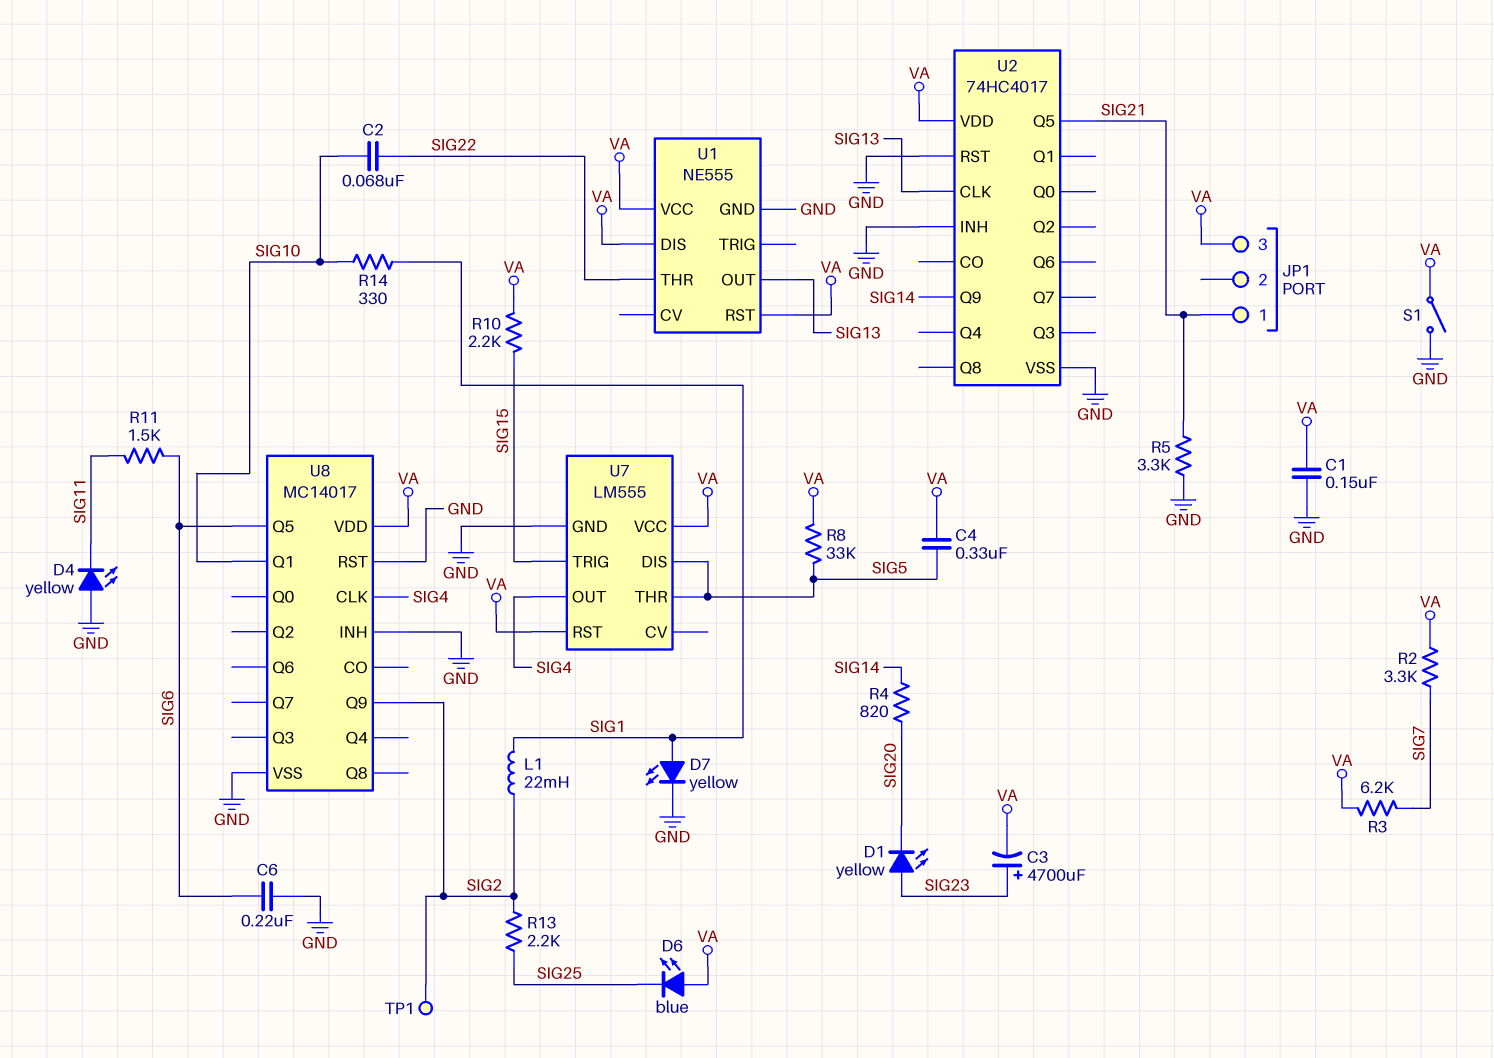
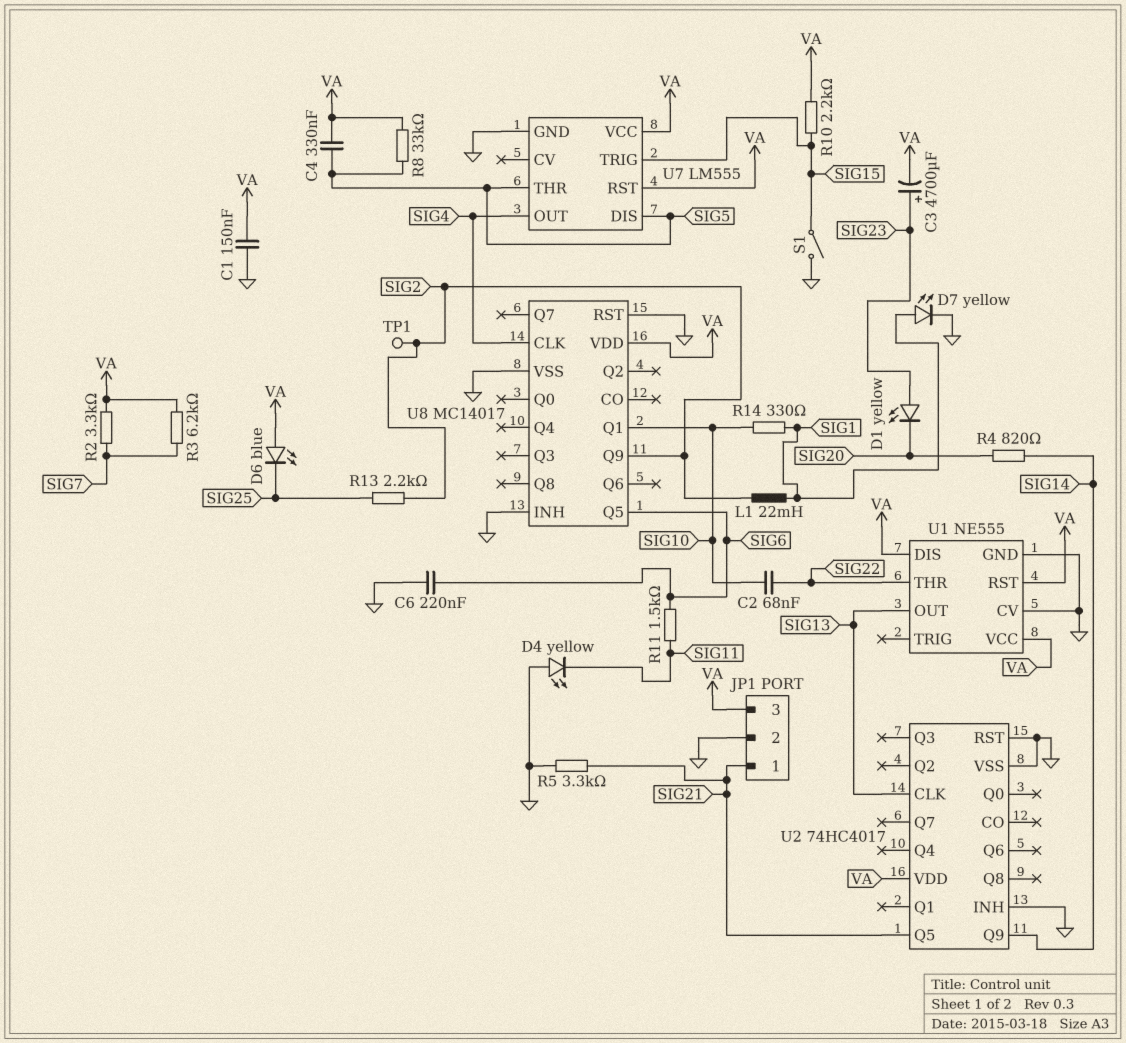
JP1 pin 2: none -> GND
S1: switch (GND, VA) -> switch (GND, SIG15)
U1 pin CV: none -> GND

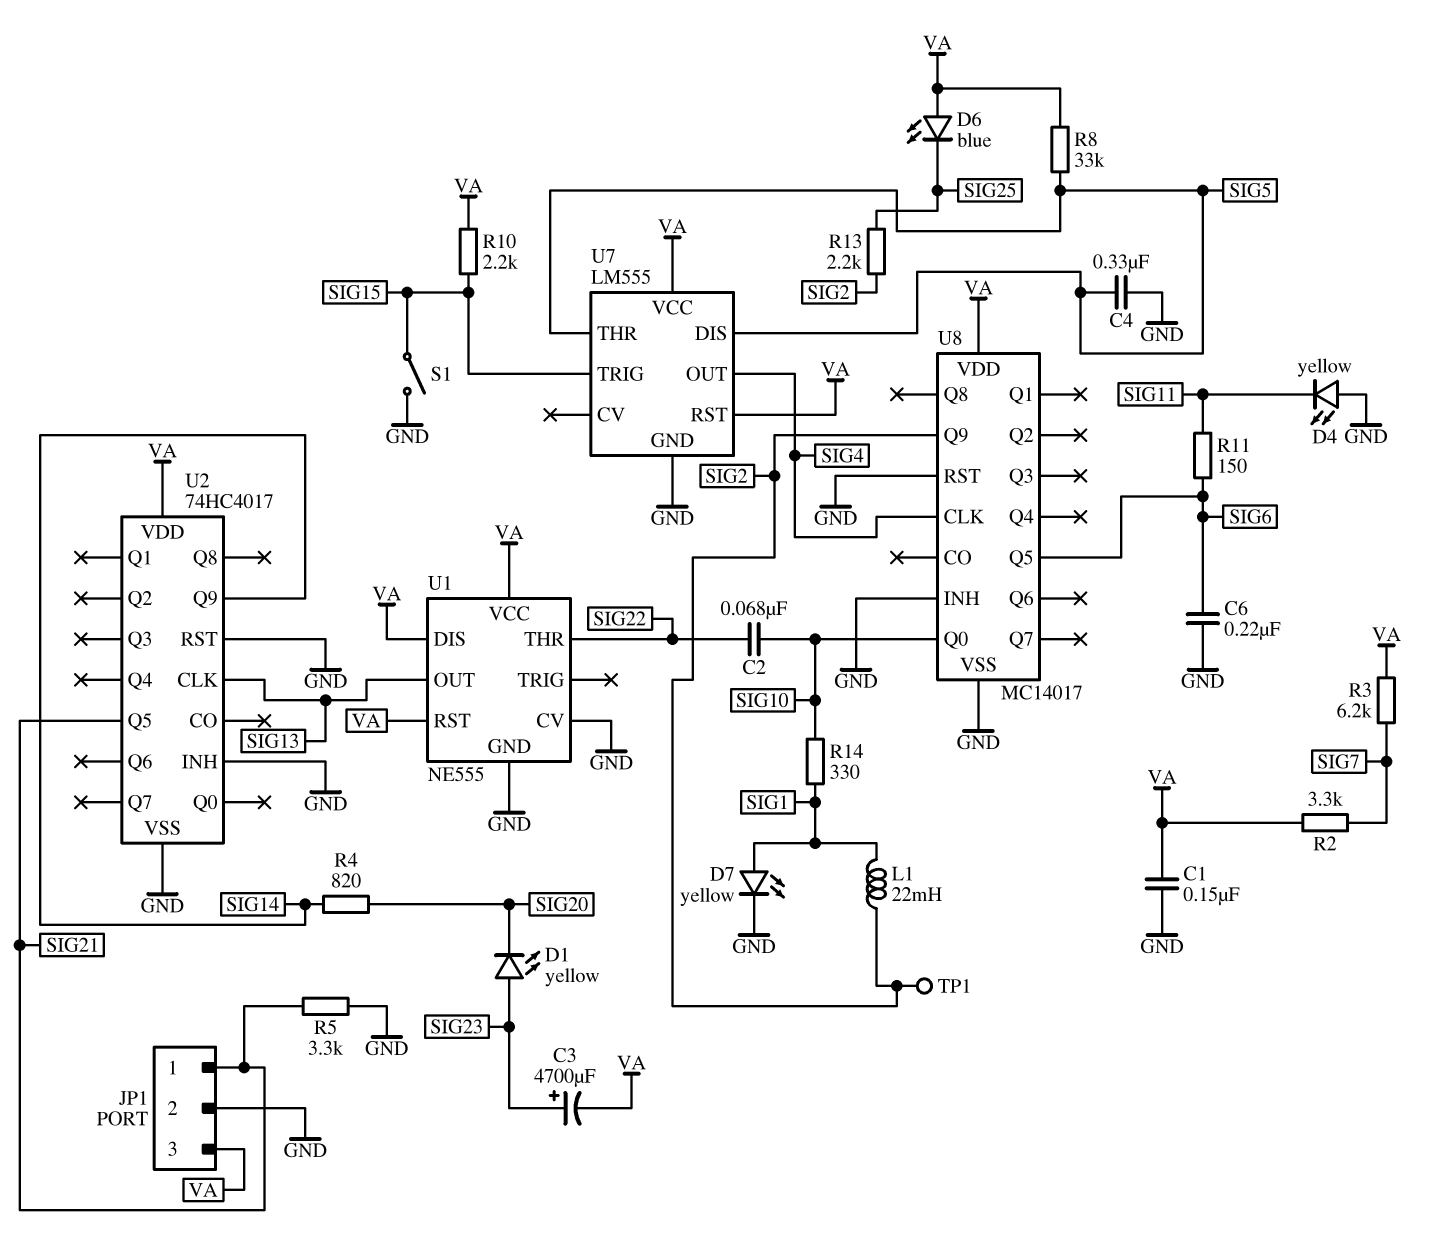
C4: 330nF (SIG5, VA) -> 330nF (GND, SIG5)
R11: 1.5k (SIG6, SIG11) -> 150 (SIG6, SIG11)
U8 pin Q0: none -> SIG10
U8 pin Q1: SIG10 -> none

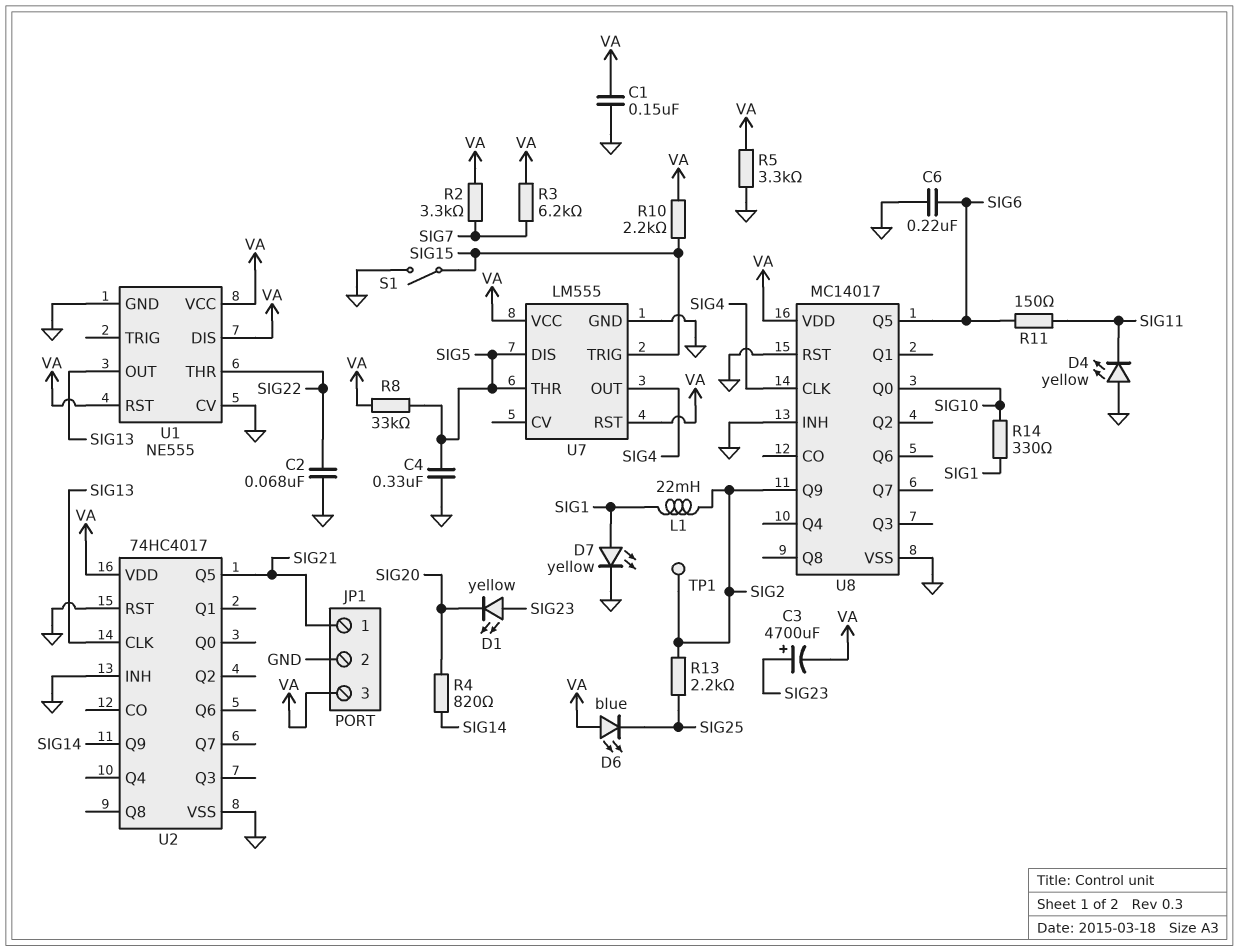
C2: 68nF (SIG10, SIG22) -> 68nF (GND, SIG22)
R5: 3.3k (GND, SIG21) -> 3.3k (GND, VA)

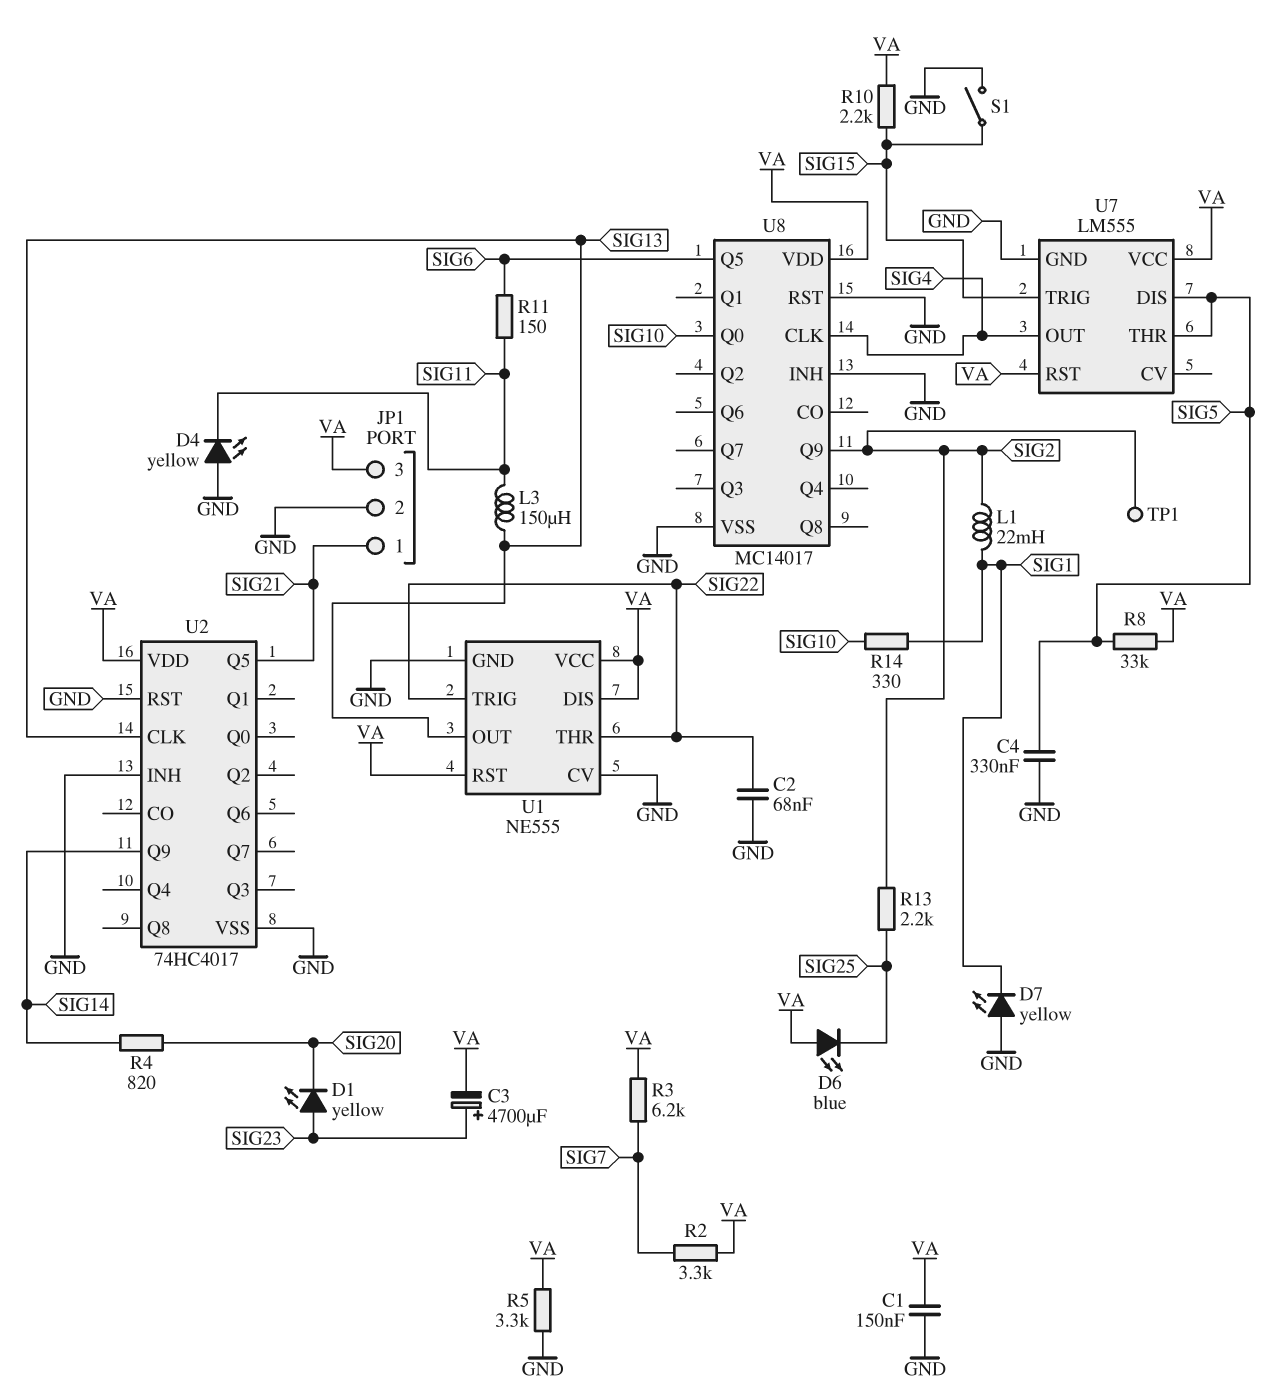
C6: 220nF (GND, SIG6) -> none
D7: LED yellow (A SIG1, K GND) -> LED yellow (A GND, K SIG1)
L3: none -> 150uH (SIG11, SIG13)
U1 pin TRIG: none -> SIG22

